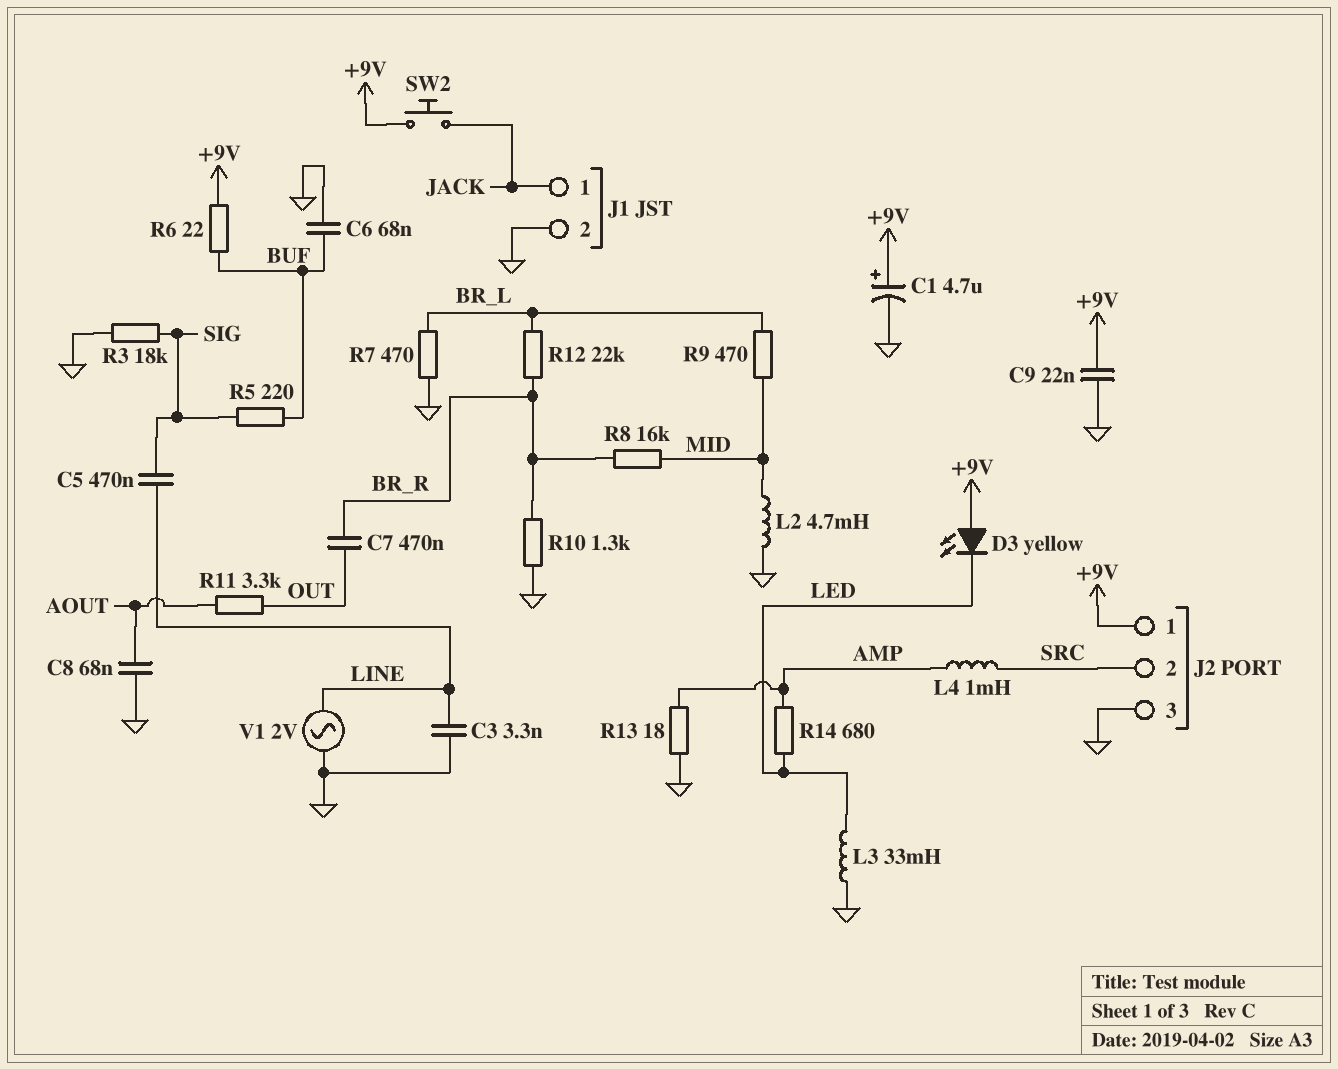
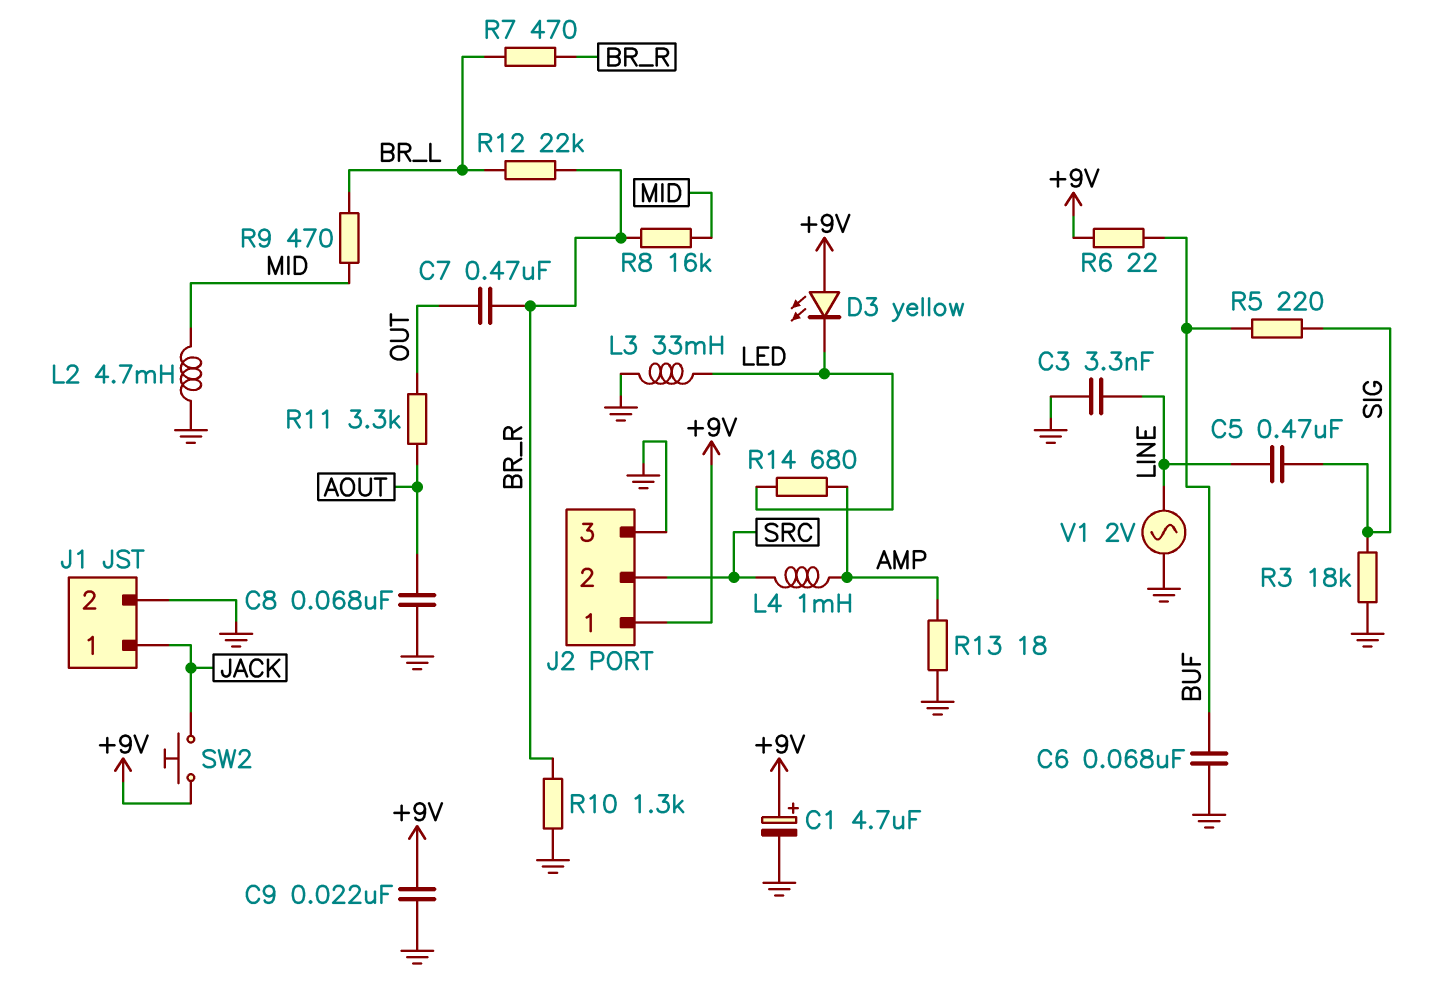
R7: 470 (BR_L, GND) -> 470 (BR_L, BR_R)

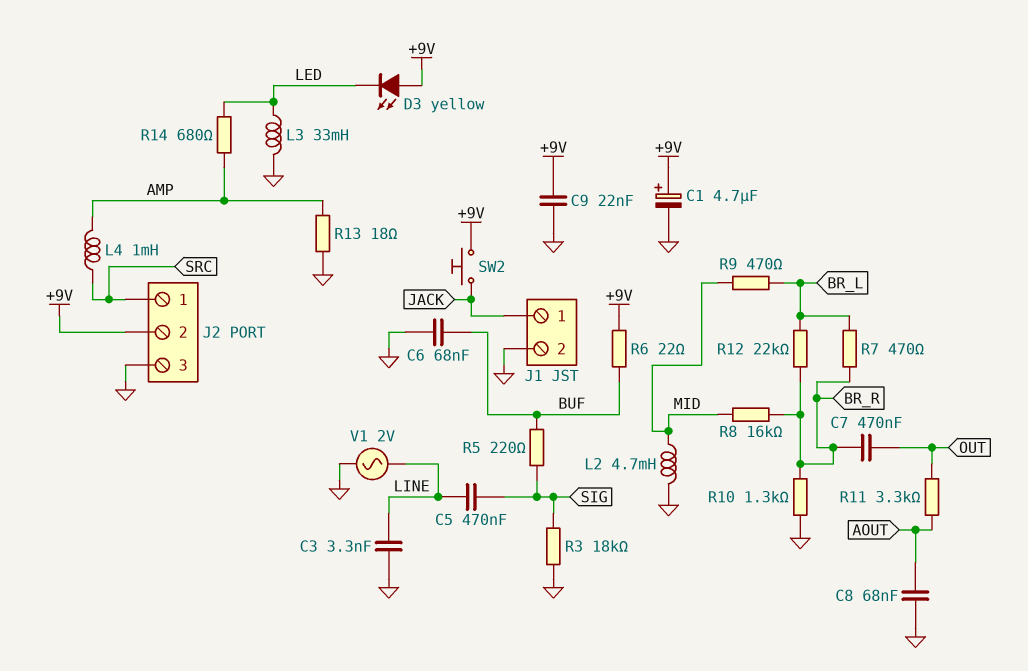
J2 pin 1: +9V -> SRC
J2 pin 2: SRC -> +9V

